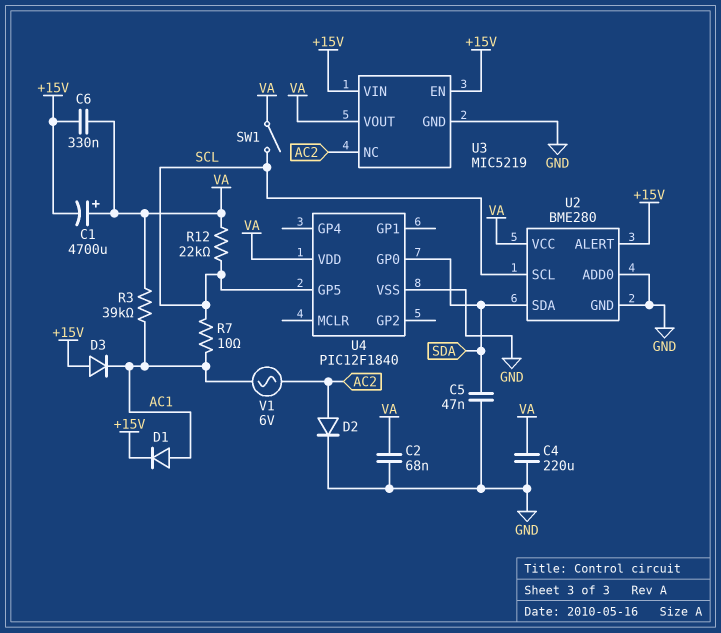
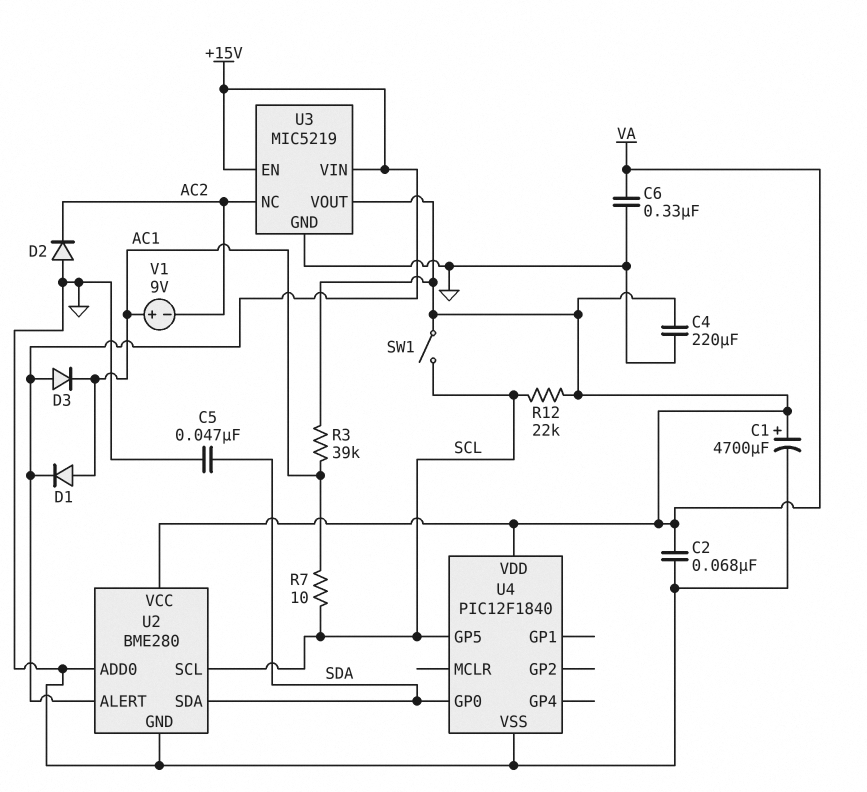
C1: 4700uF (plus VA, minus +15V) -> 4700uF (plus VA, minus GND)
C6: 330nF (+15V, VA) -> 330nF (GND, VA)
D2: diode (A AC2, K GND) -> diode (A GND, K AC2)
V1: AC 6V (AC1, AC2) -> 9V (plus AC1, minus AC2)

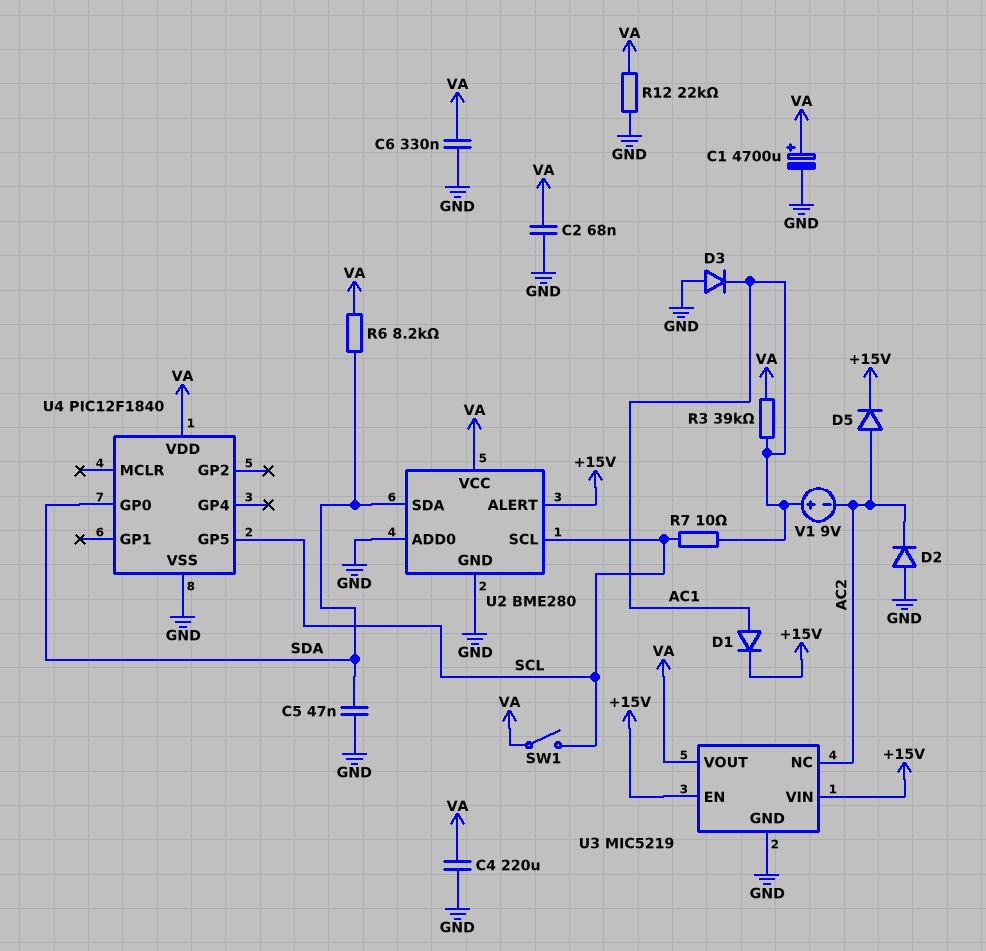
D3: diode (A +15V, K AC1) -> diode (A GND, K AC1)
D5: none -> diode (A AC2, K +15V)
R6: none -> 8.2k (SDA, VA)
R12: 22k (SCL, VA) -> 22k (GND, VA)

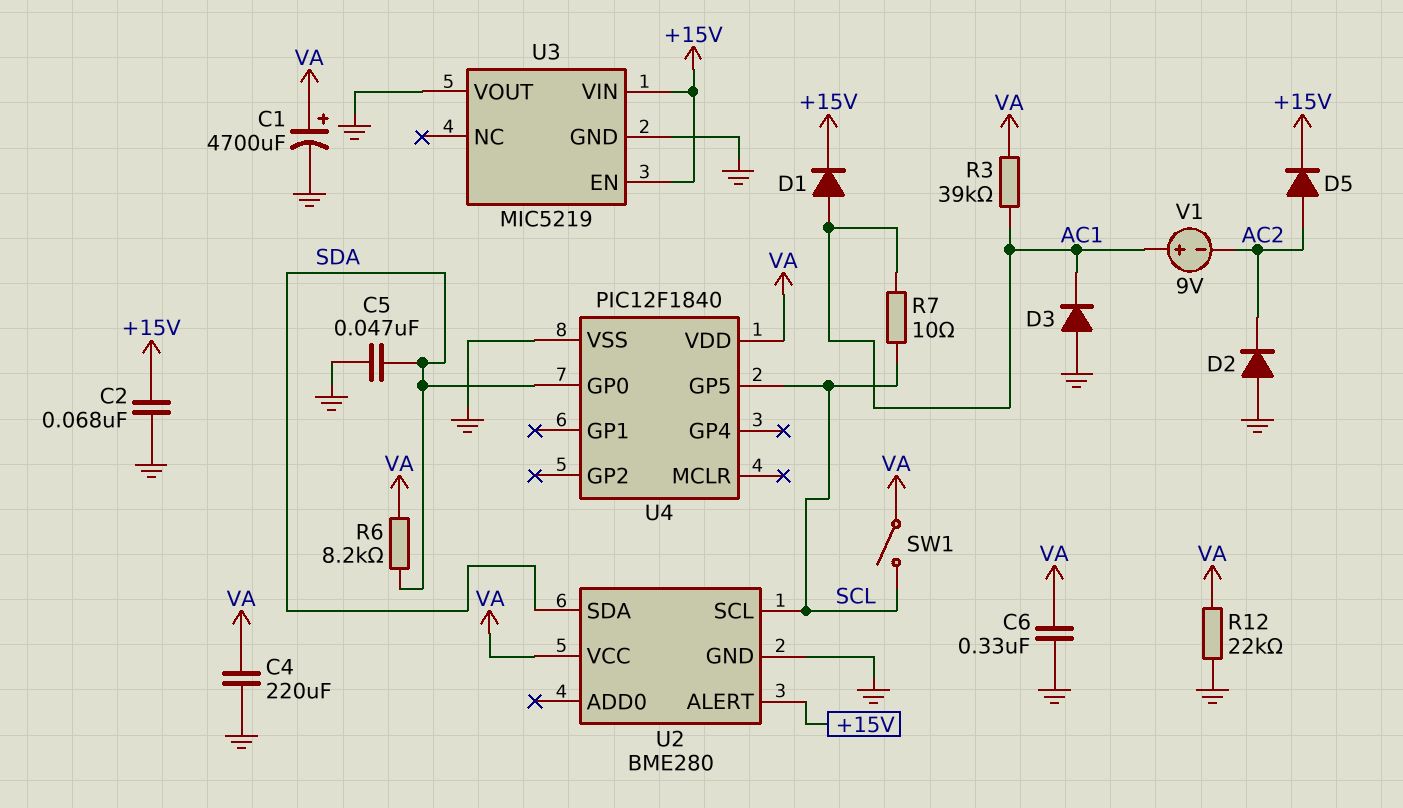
C2: 68nF (GND, VA) -> 68nF (+15V, GND)
U2 pin ADD0: GND -> none
U3 pin NC: AC2 -> none
U3 pin VOUT: VA -> GND

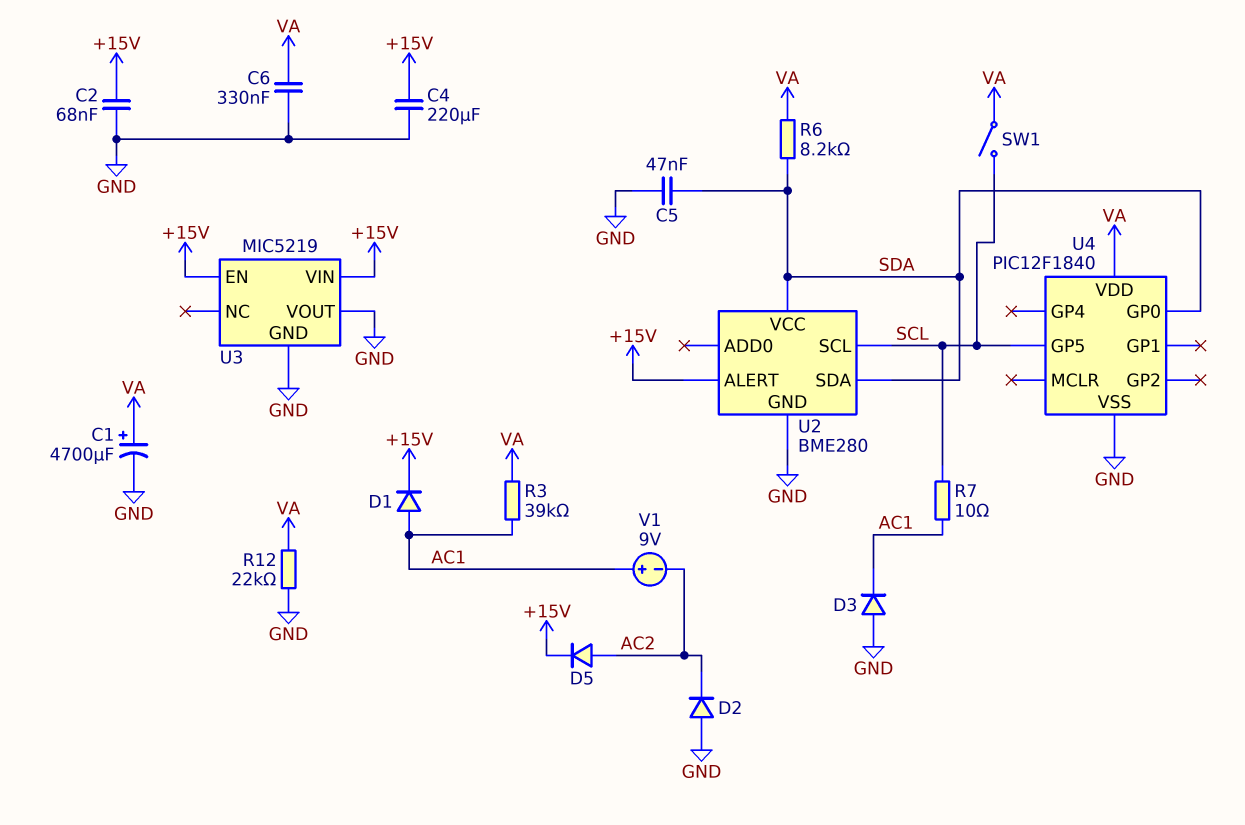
C4: 220uF (GND, VA) -> 220uF (+15V, GND)
U2 pin VCC: VA -> SDA

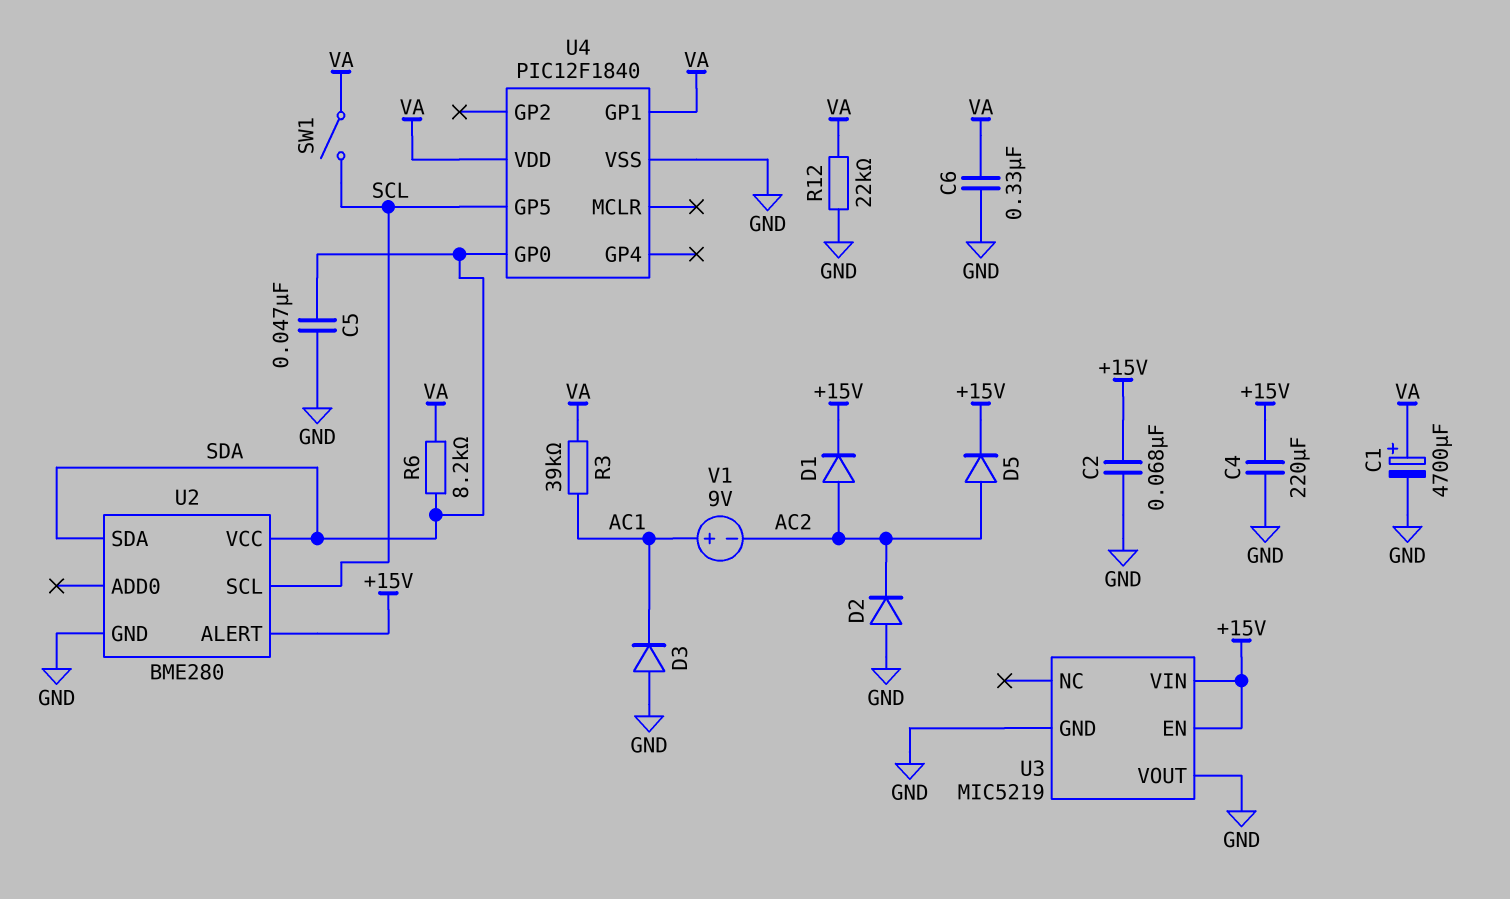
D1: diode (A AC1, K +15V) -> diode (A AC2, K +15V)
R7: 10 (AC1, SCL) -> none
U4 pin GP1: none -> VA

